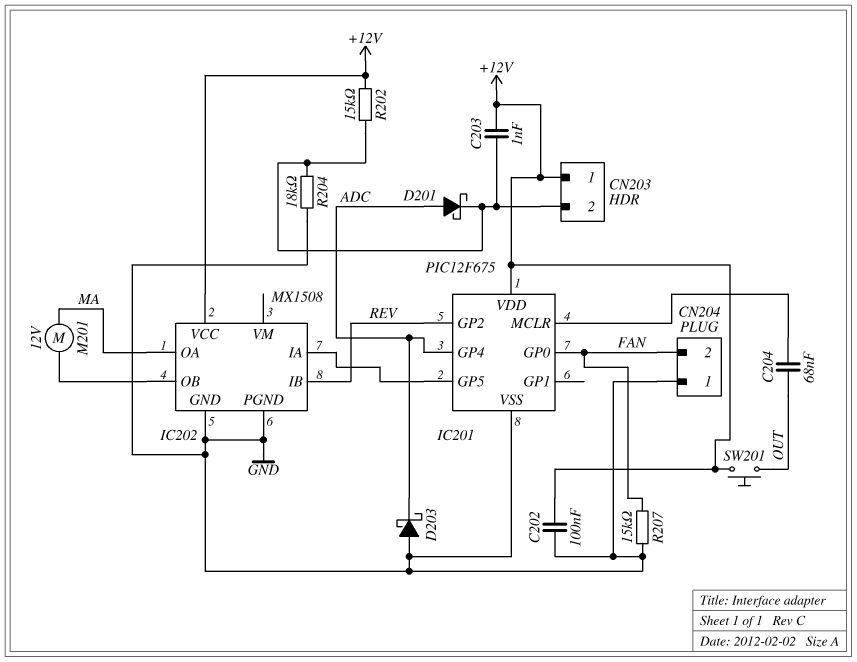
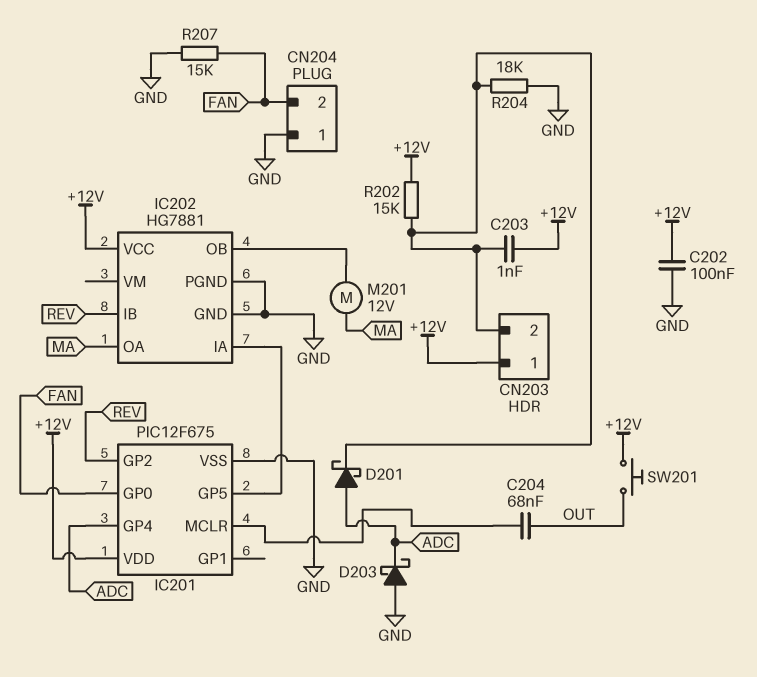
IC202: MX1508 -> HG7881

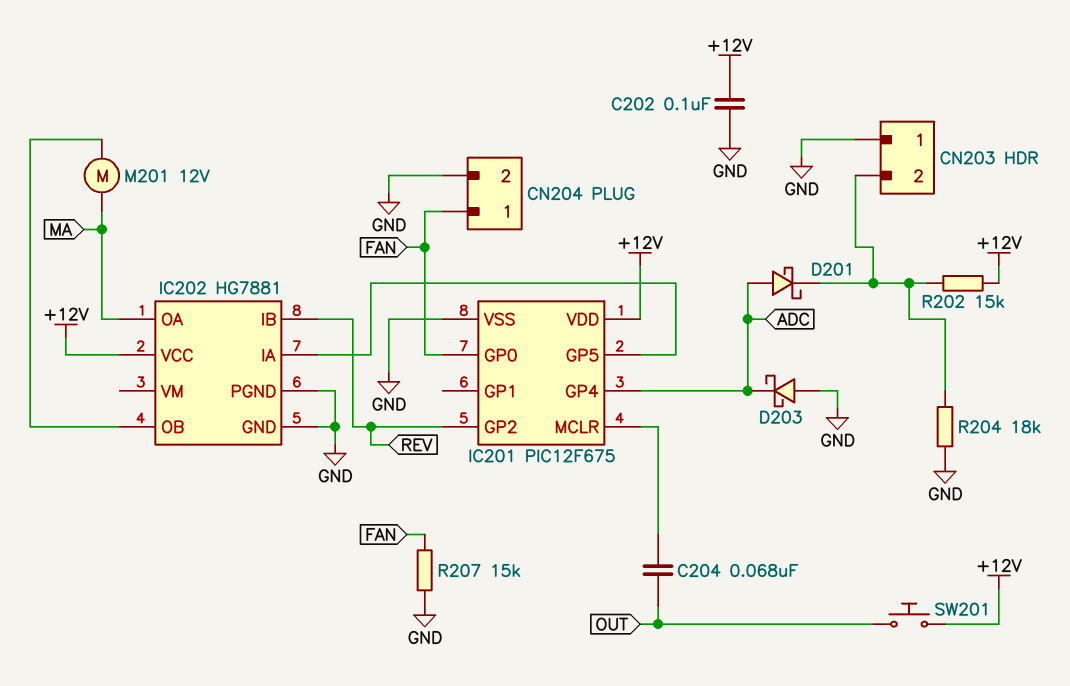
C203: 1nF (+12V, CN203/2) -> none
CN203 pin 1: +12V -> GND
CN204 pin 1: GND -> FAN
CN204 pin 2: FAN -> GND

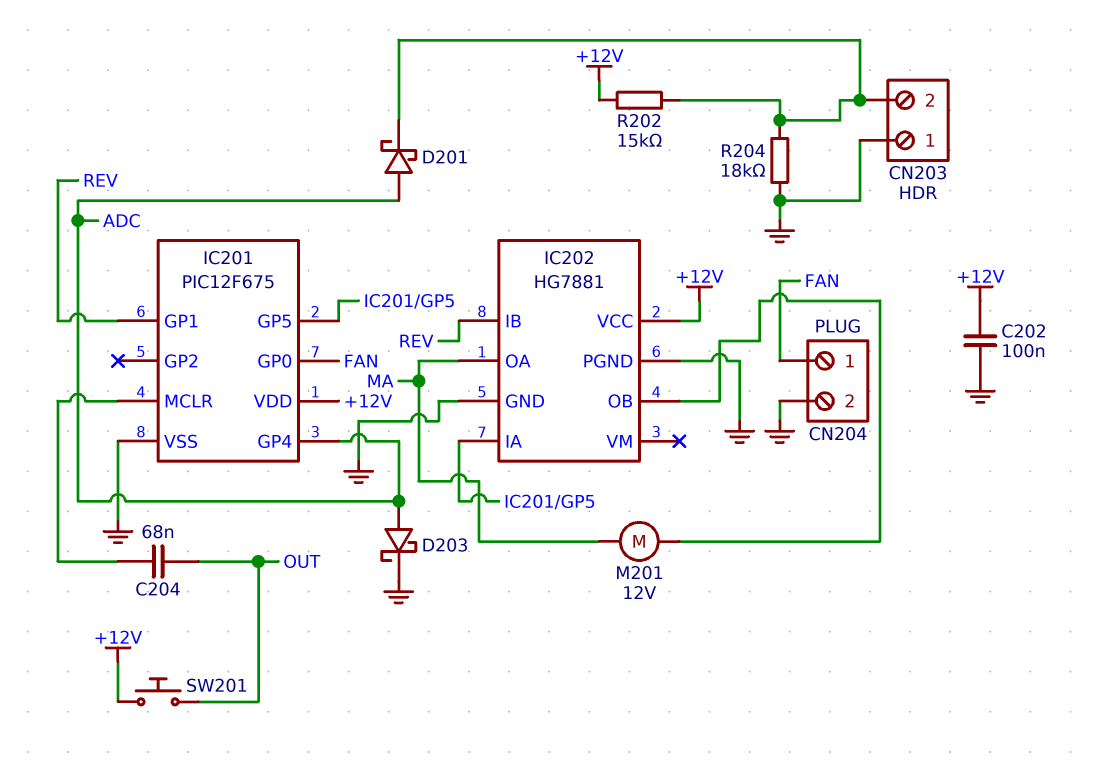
D203: schottky (A GND, K ADC) -> schottky (A ADC, K GND)
IC201 pin GP1: none -> REV
IC201 pin GP2: REV -> none
R207: 15k (FAN, GND) -> none

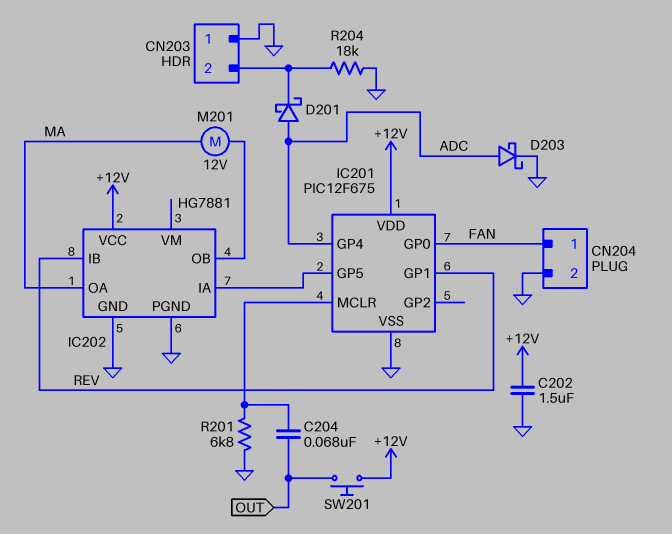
C202: 100nF (+12V, GND) -> 1.5uF (+12V, GND)
R201: none -> 6.8k (GND, IC201/MCLR)
R202: 15k (+12V, CN203/2) -> none

